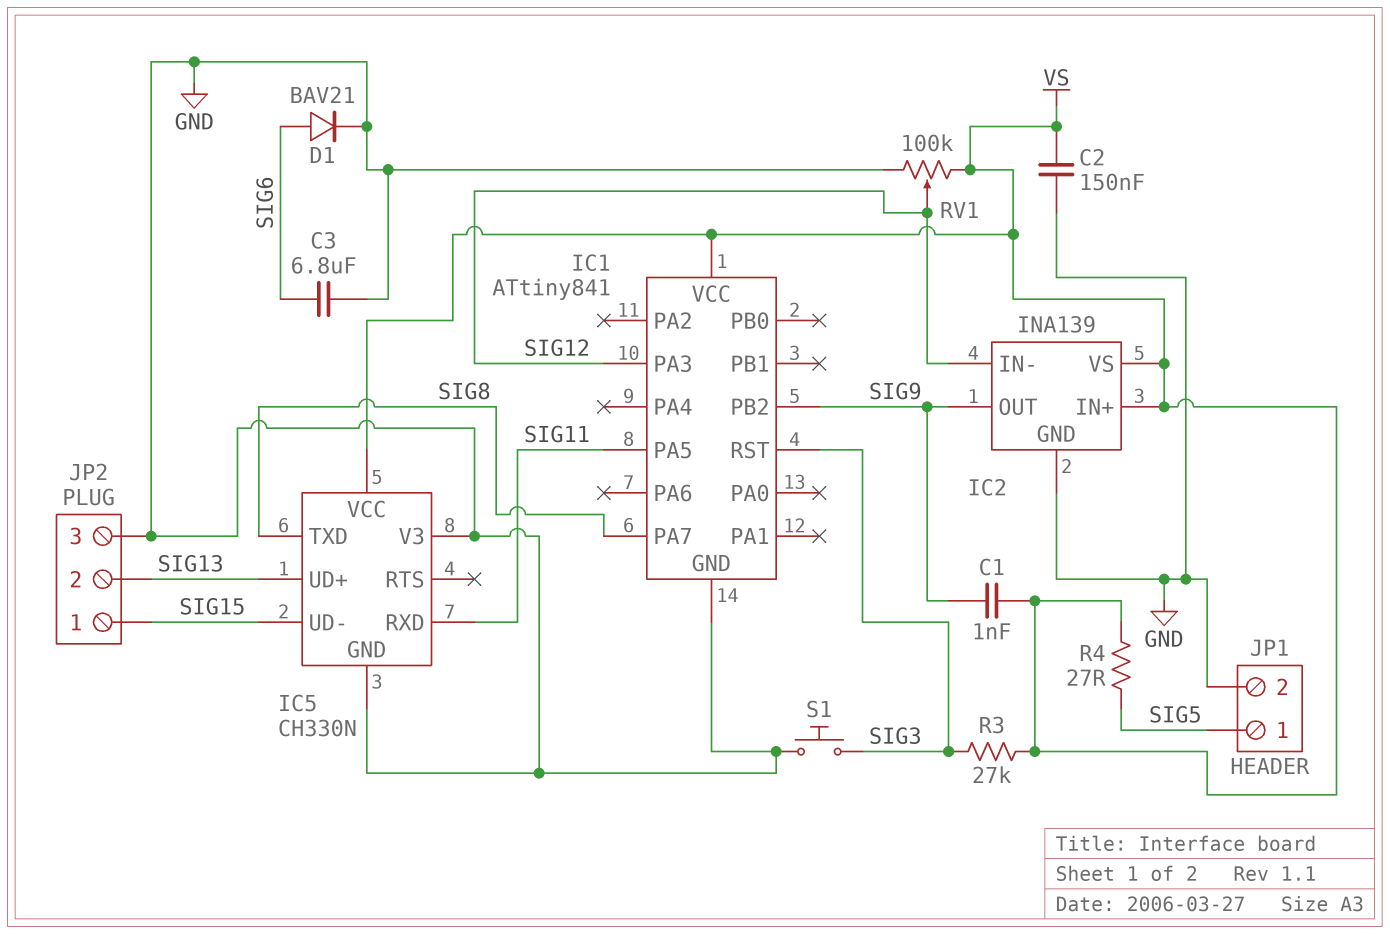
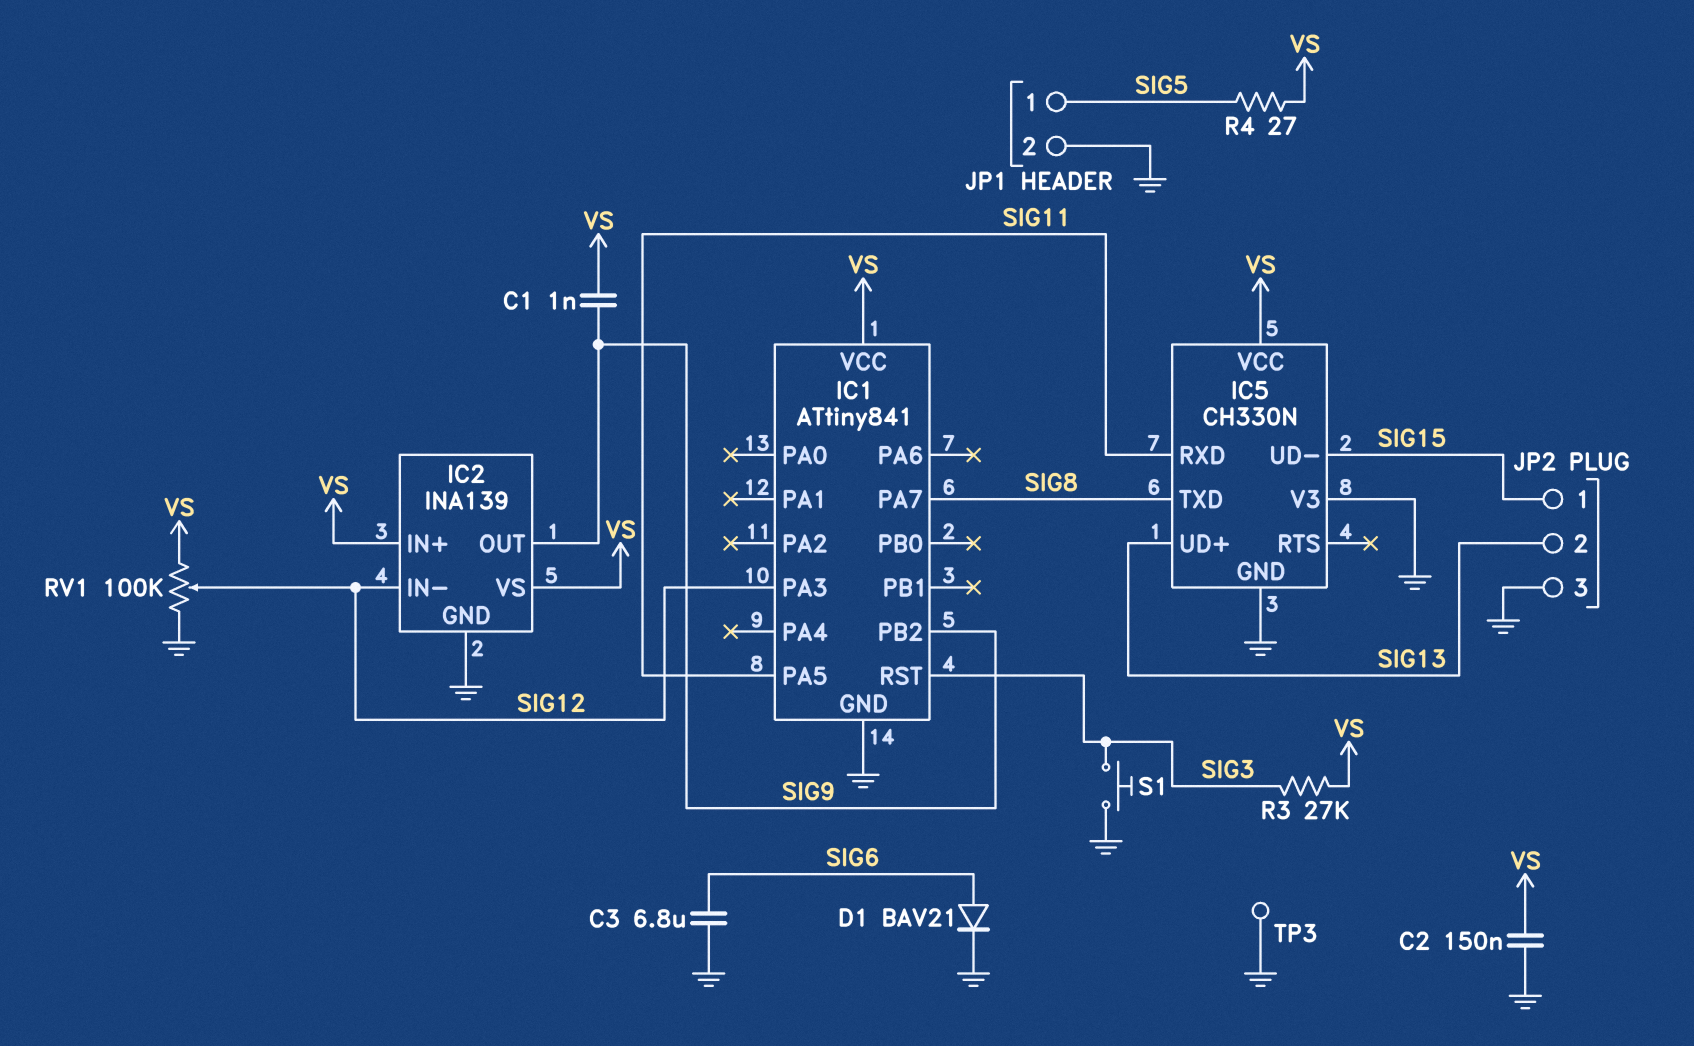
TP3: none -> test point (GND)

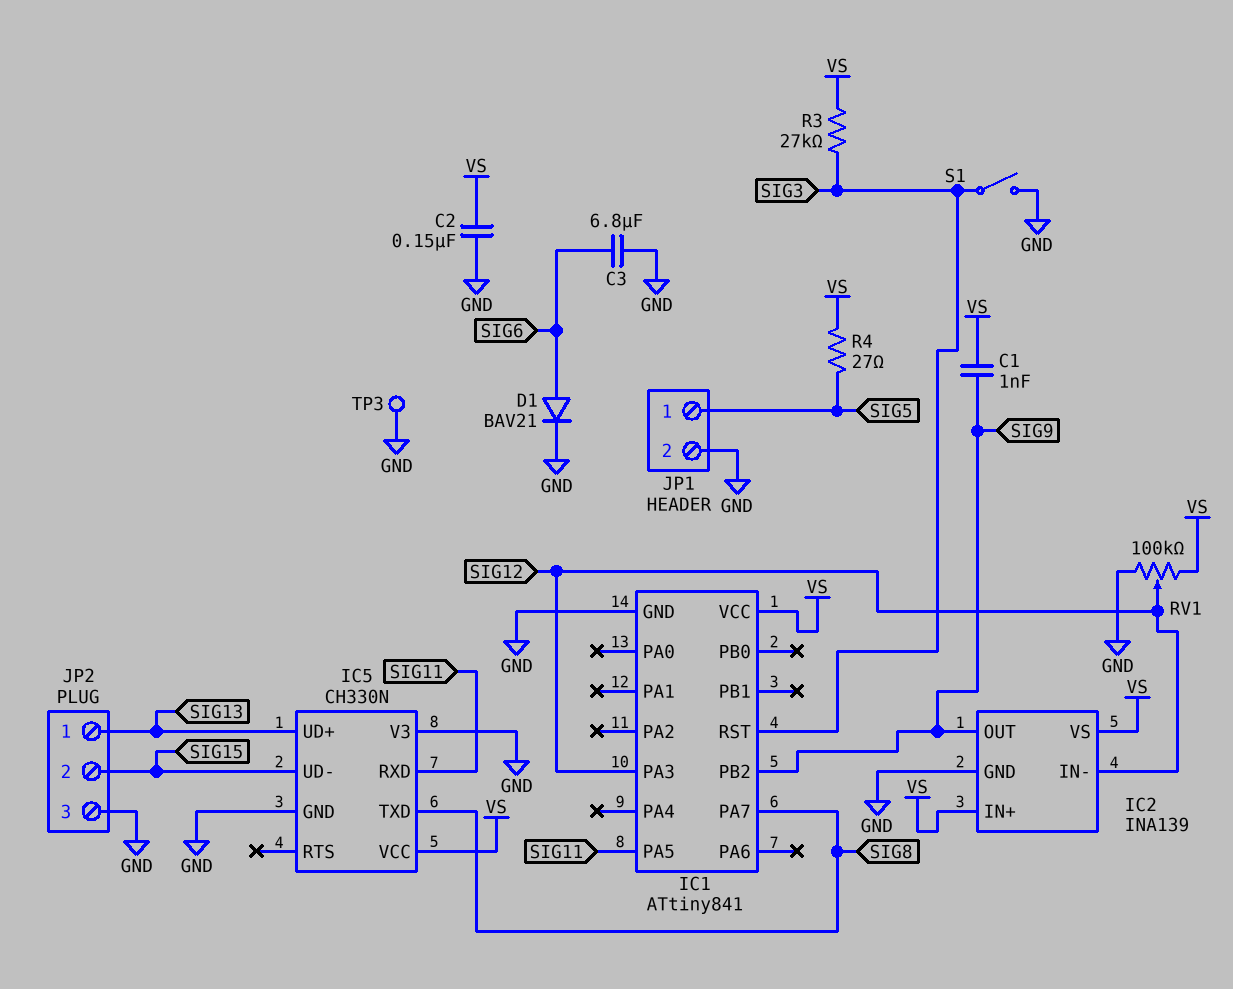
JP2 pin 1: SIG15 -> SIG13
JP2 pin 2: SIG13 -> SIG15
S1: button (GND, SIG3) -> switch (GND, SIG3)

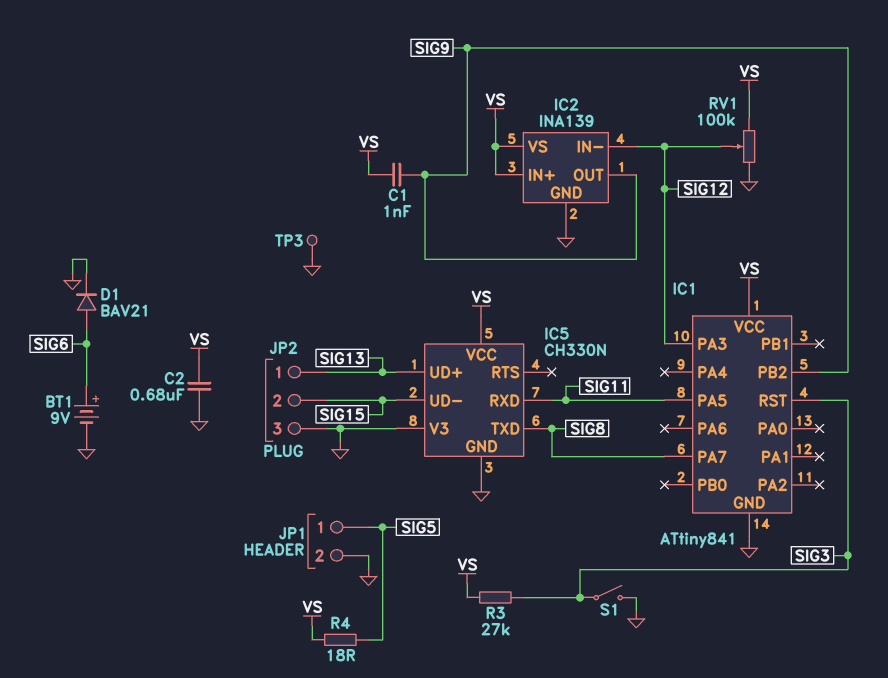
BT1: none -> 9V (plus SIG6, minus GND)
C2: 150nF (GND, VS) -> 680nF (GND, VS)
C3: 6.8uF (GND, SIG6) -> none
R4: 27 (SIG5, VS) -> 18 (SIG5, VS)

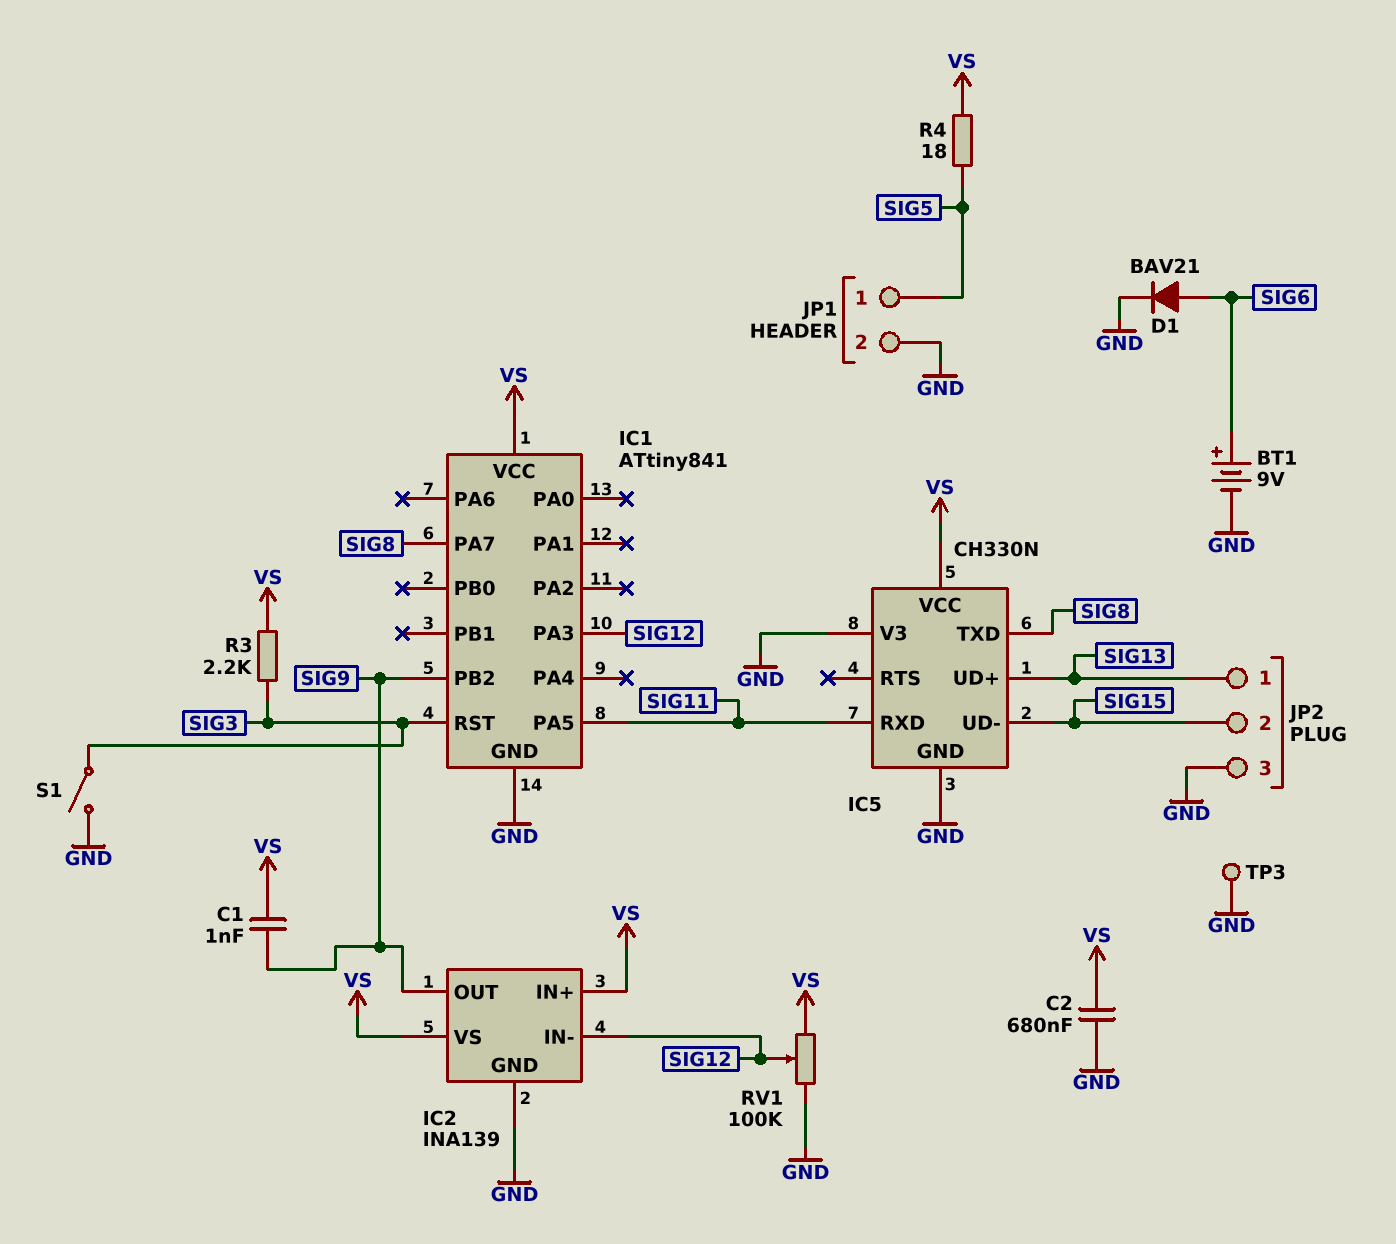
R3: 27k (SIG3, VS) -> 2.2k (SIG3, VS)

